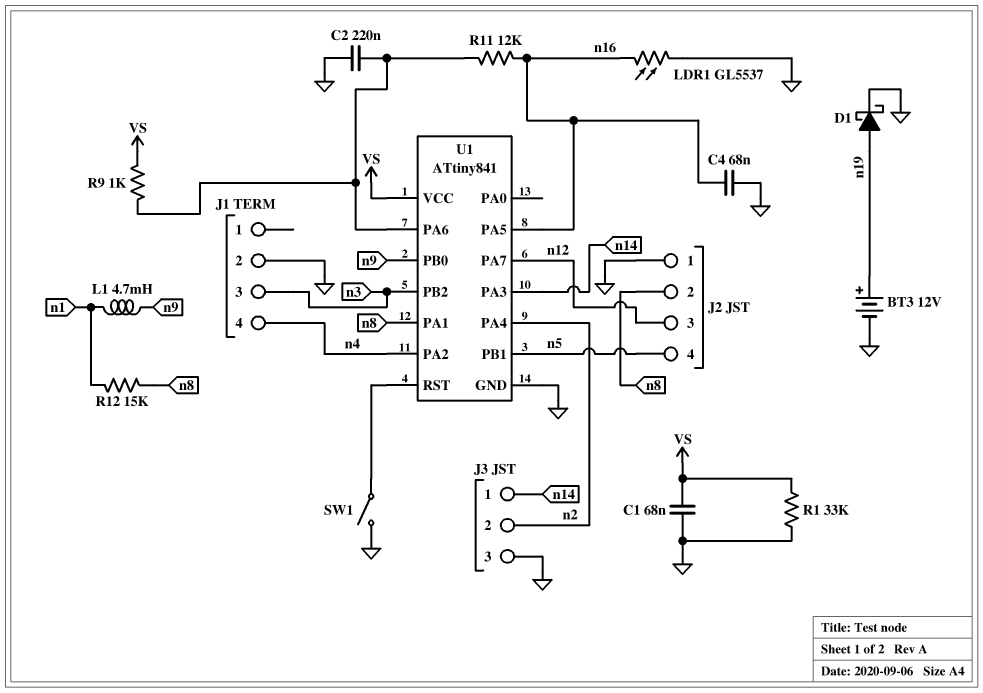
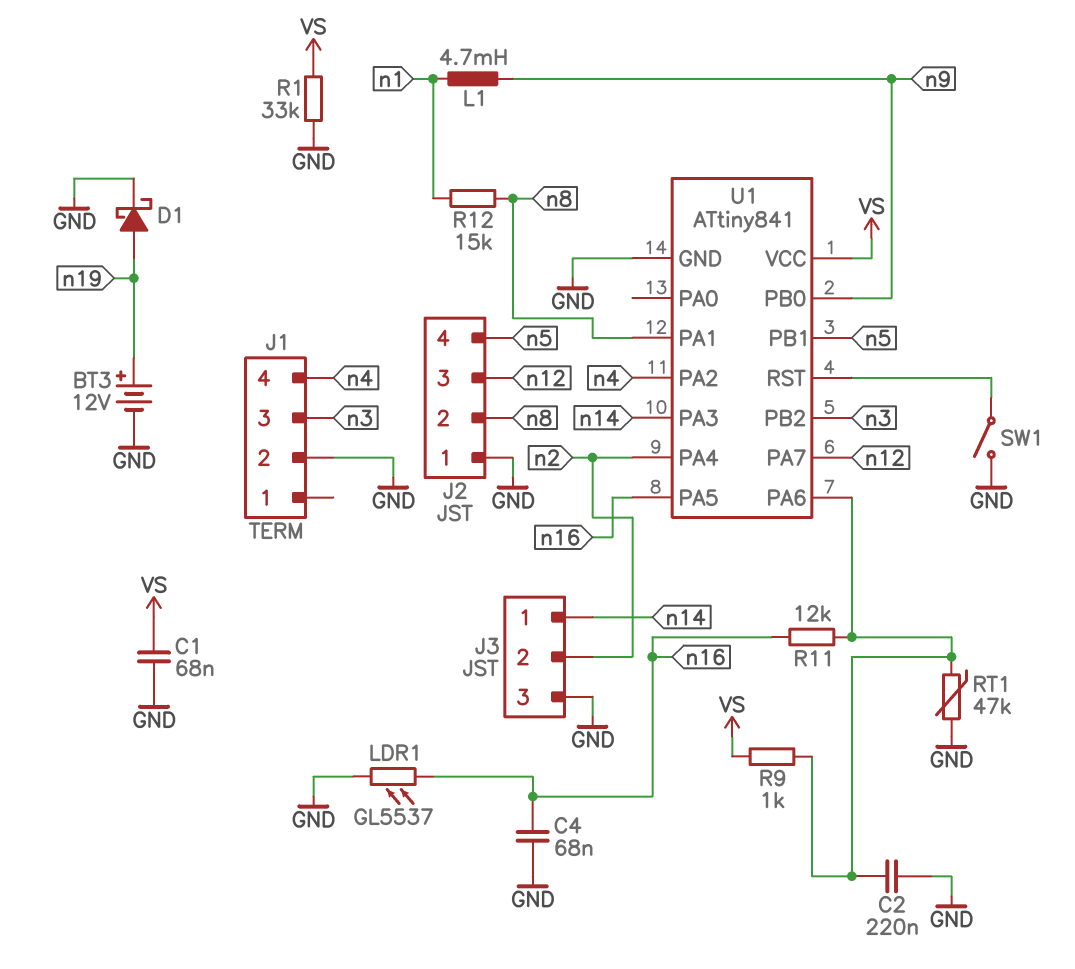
RT1: none -> 47k (GND, U1/PA6)

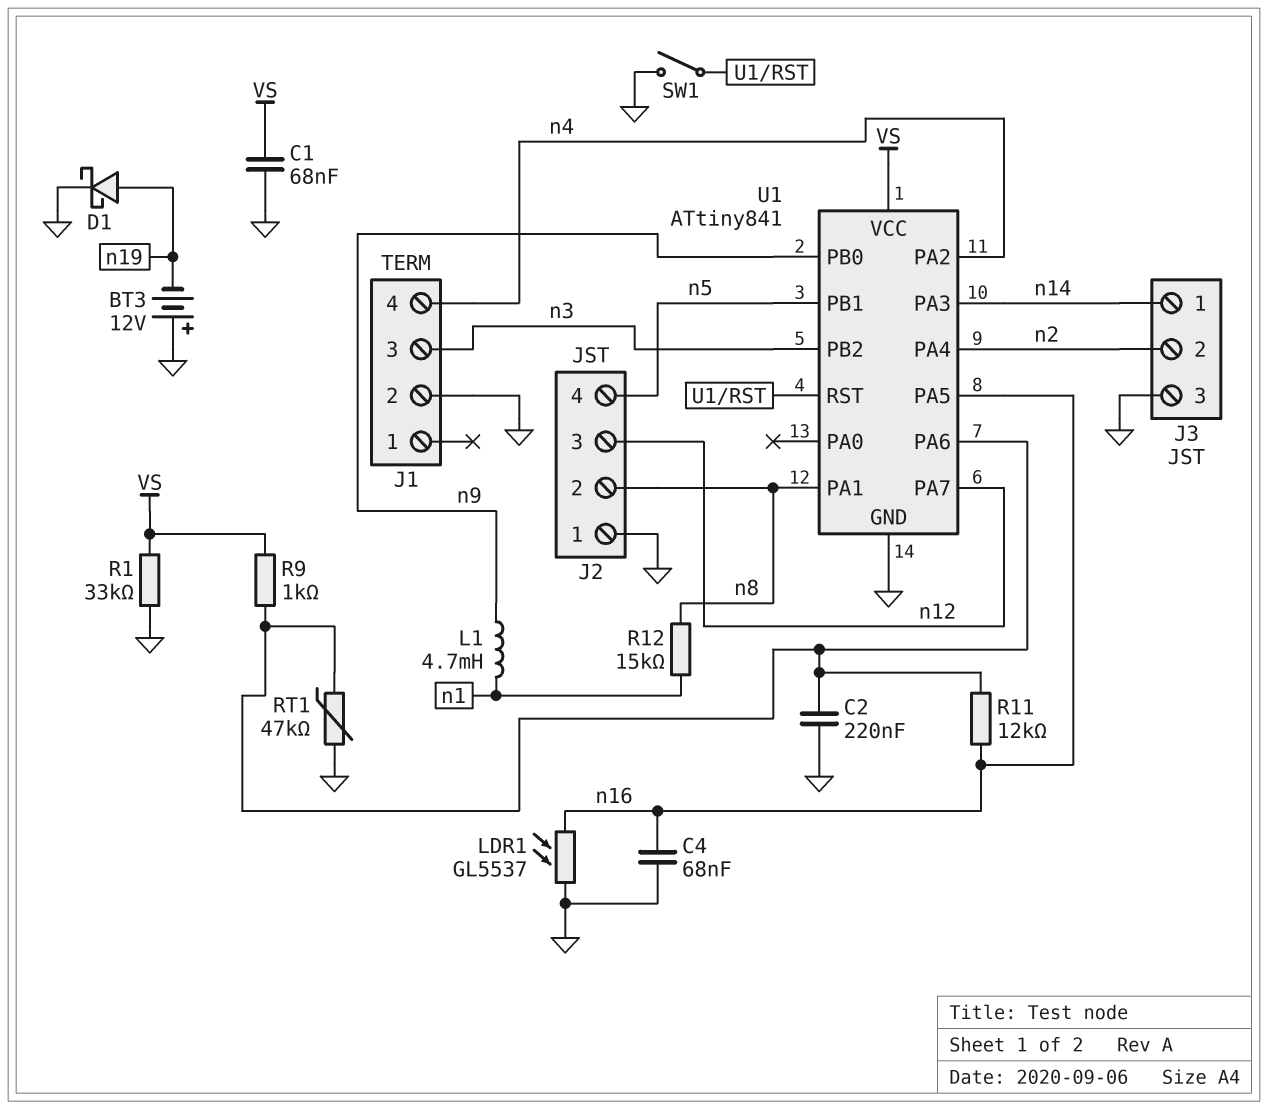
BT3: 12V (plus n19, minus GND) -> 12V (plus GND, minus n19)

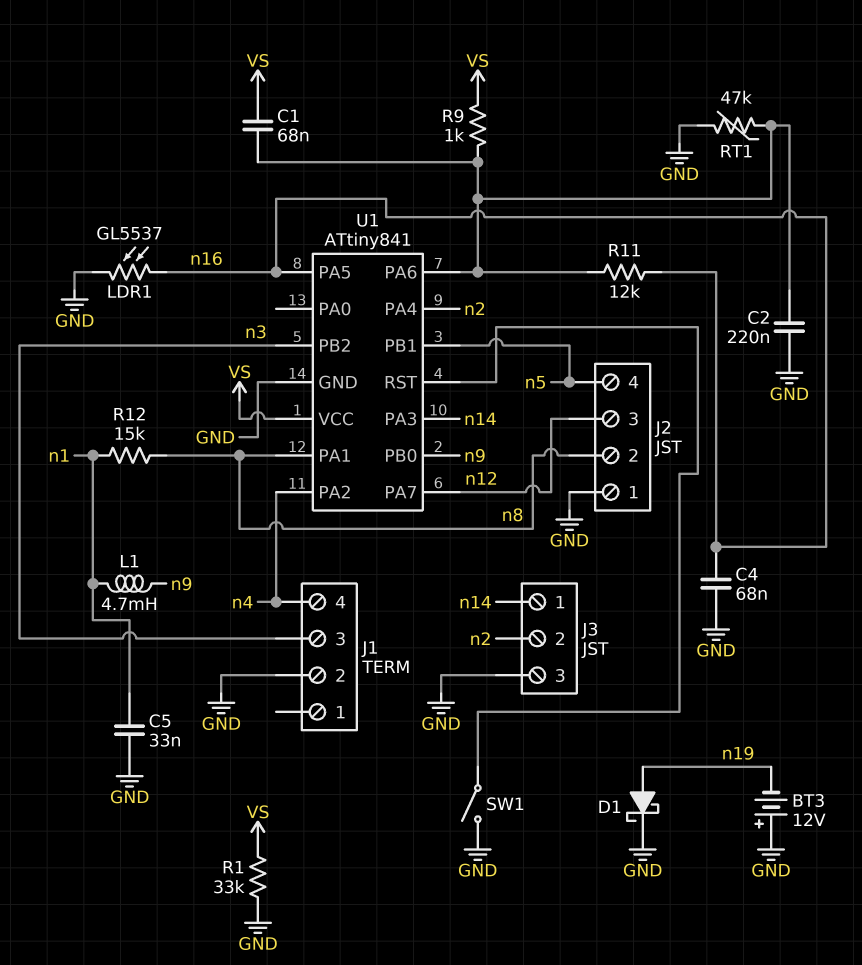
C1: 68nF (GND, VS) -> 68nF (U1/PA6, VS)
C5: none -> 33nF (GND, n1)

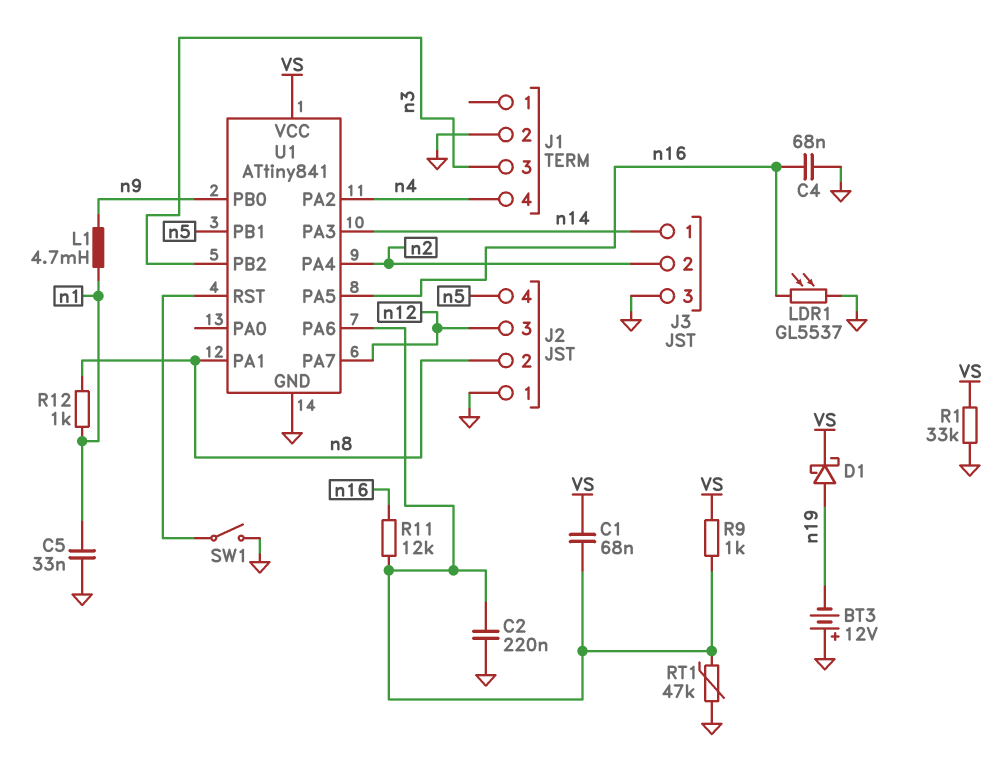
D1: schottky (A n19, K GND) -> schottky (A n19, K VS)
R12: 15k (n1, n8) -> 1k (n1, n8)

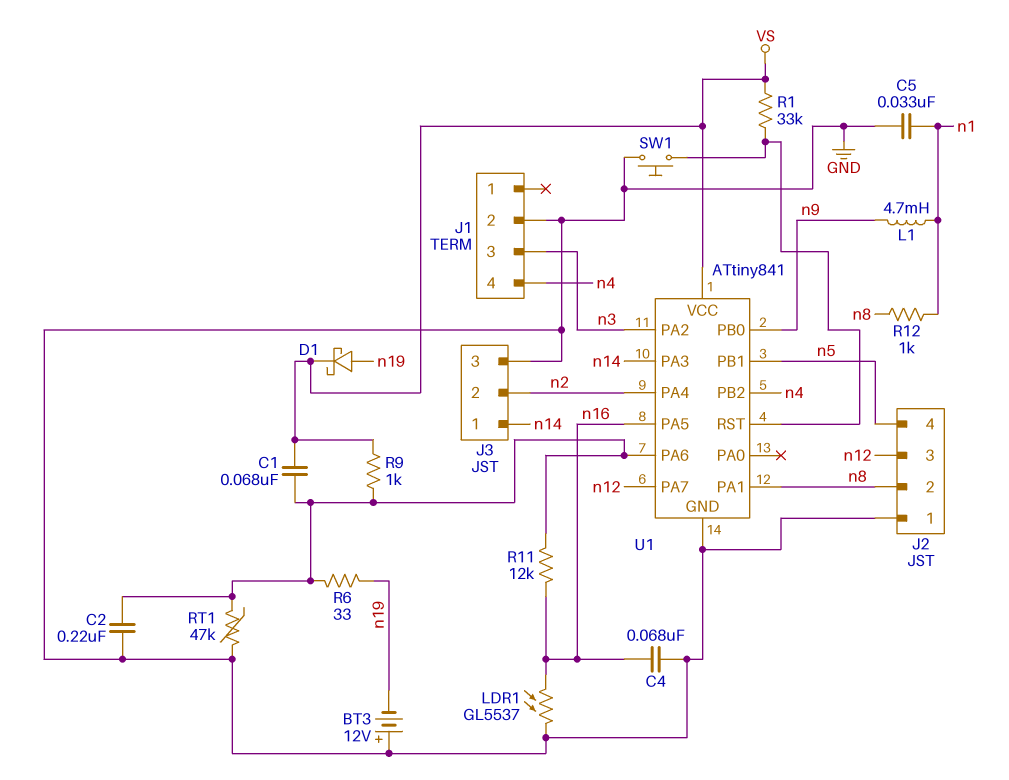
R1: 33k (GND, VS) -> 33k (U1/RST, VS)
R6: none -> 33 (U1/PA6, n19)
SW1: switch (GND, U1/RST) -> button (GND, U1/RST)
U1 pin PA2: n4 -> n3
U1 pin PB2: n3 -> n4

